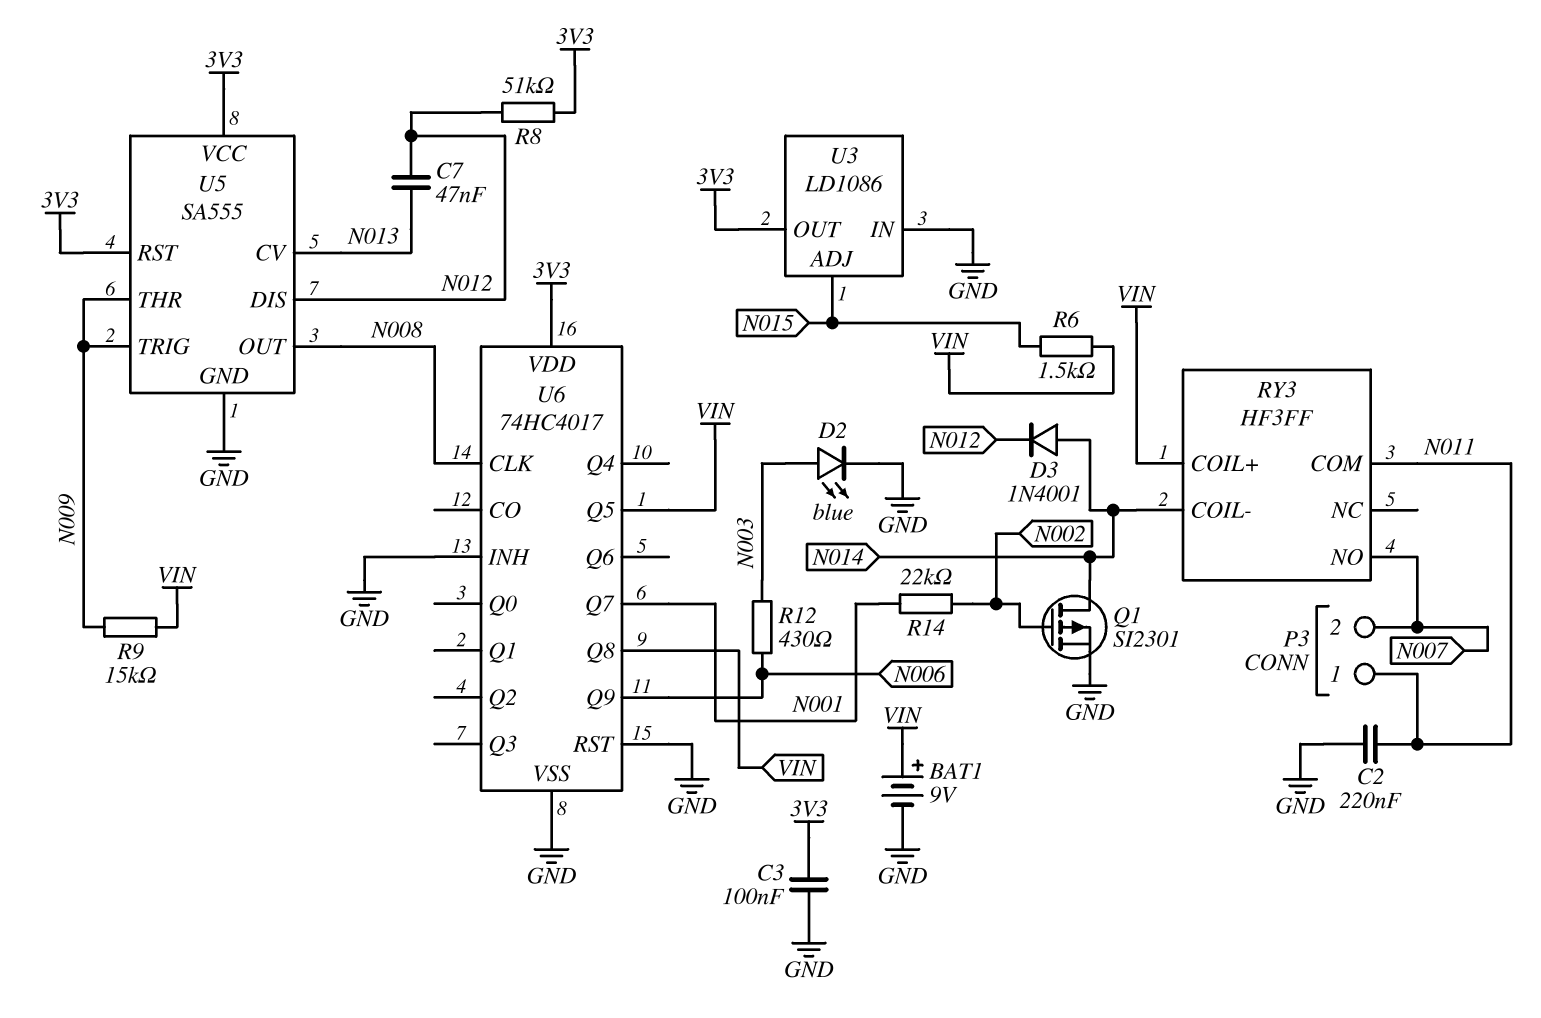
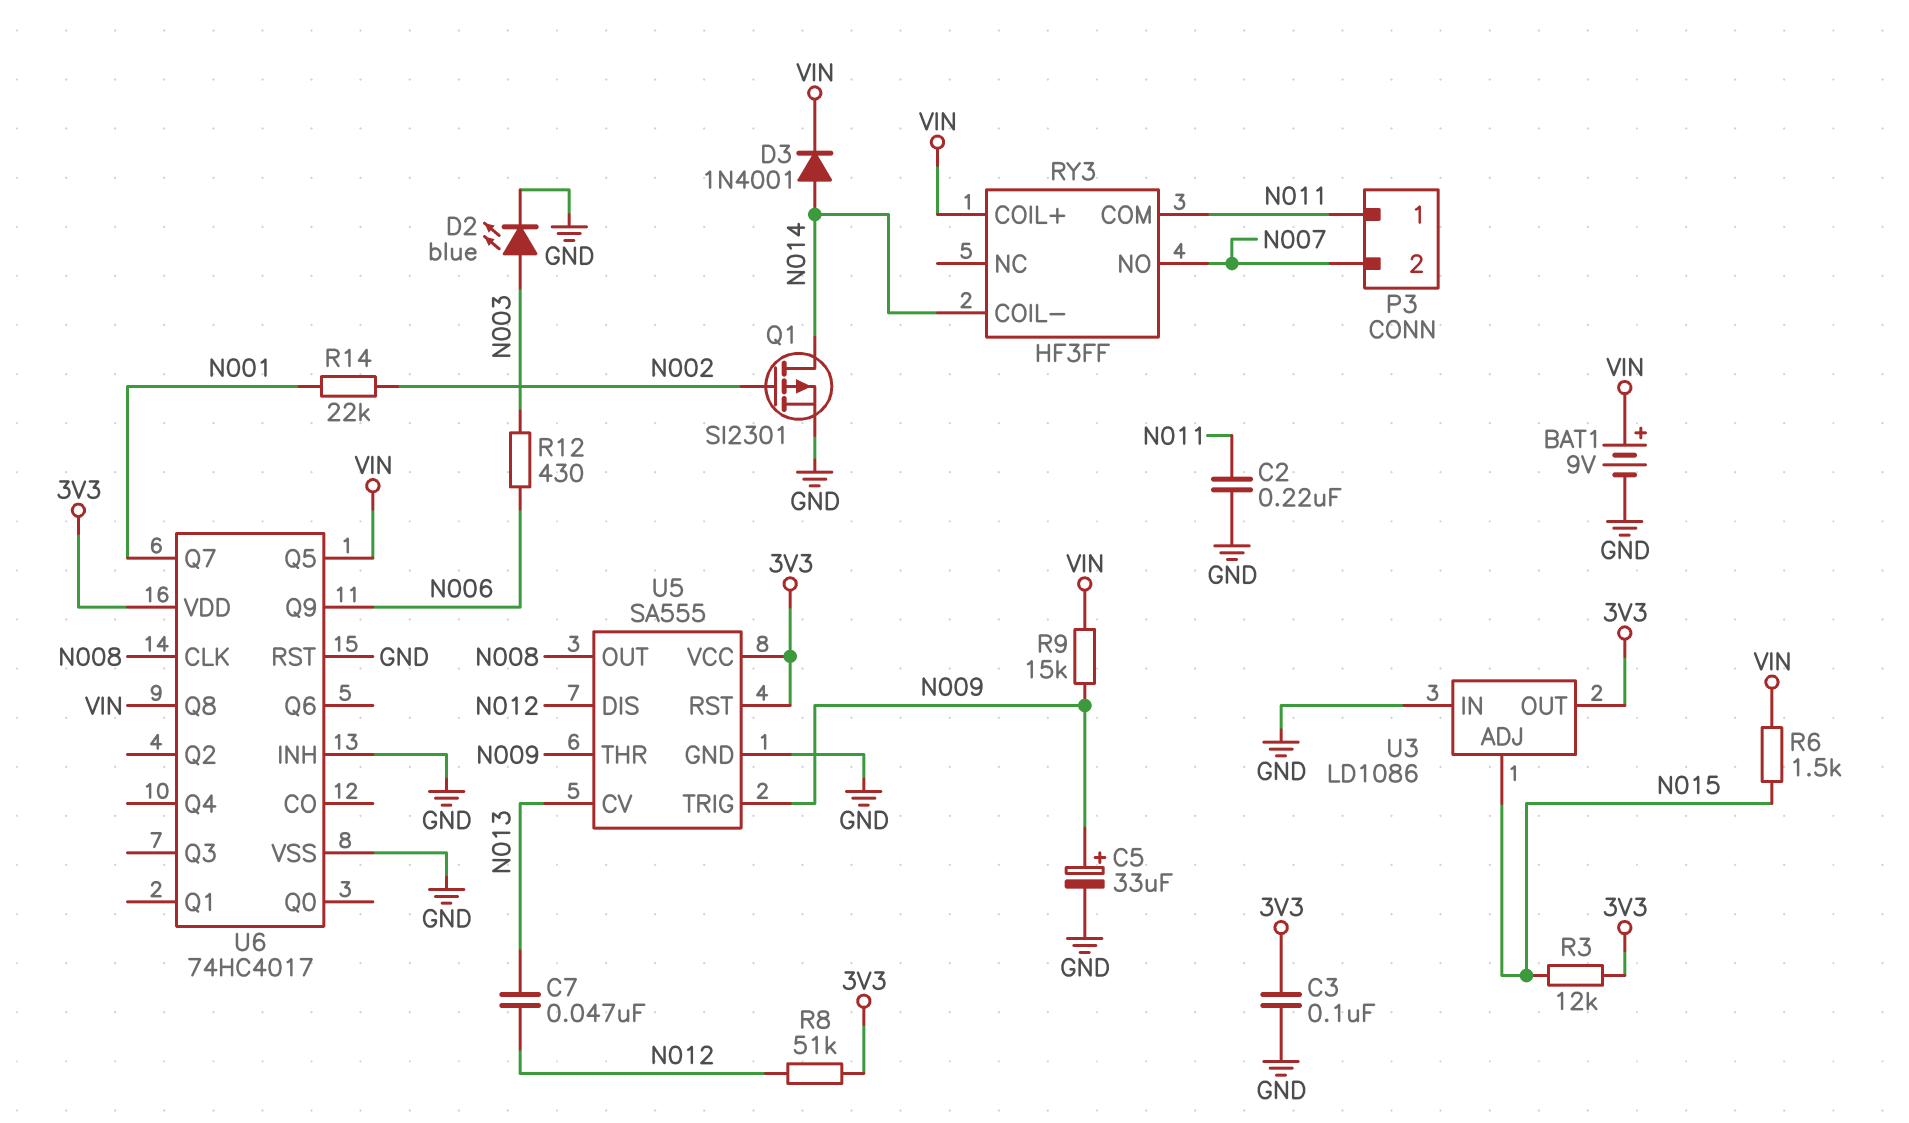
C5: none -> 33uF (plus N009, minus GND)
D3: diode 1N4001 (A N014, K N012) -> diode 1N4001 (A N014, K VIN)
R3: none -> 12k (3V3, N015)

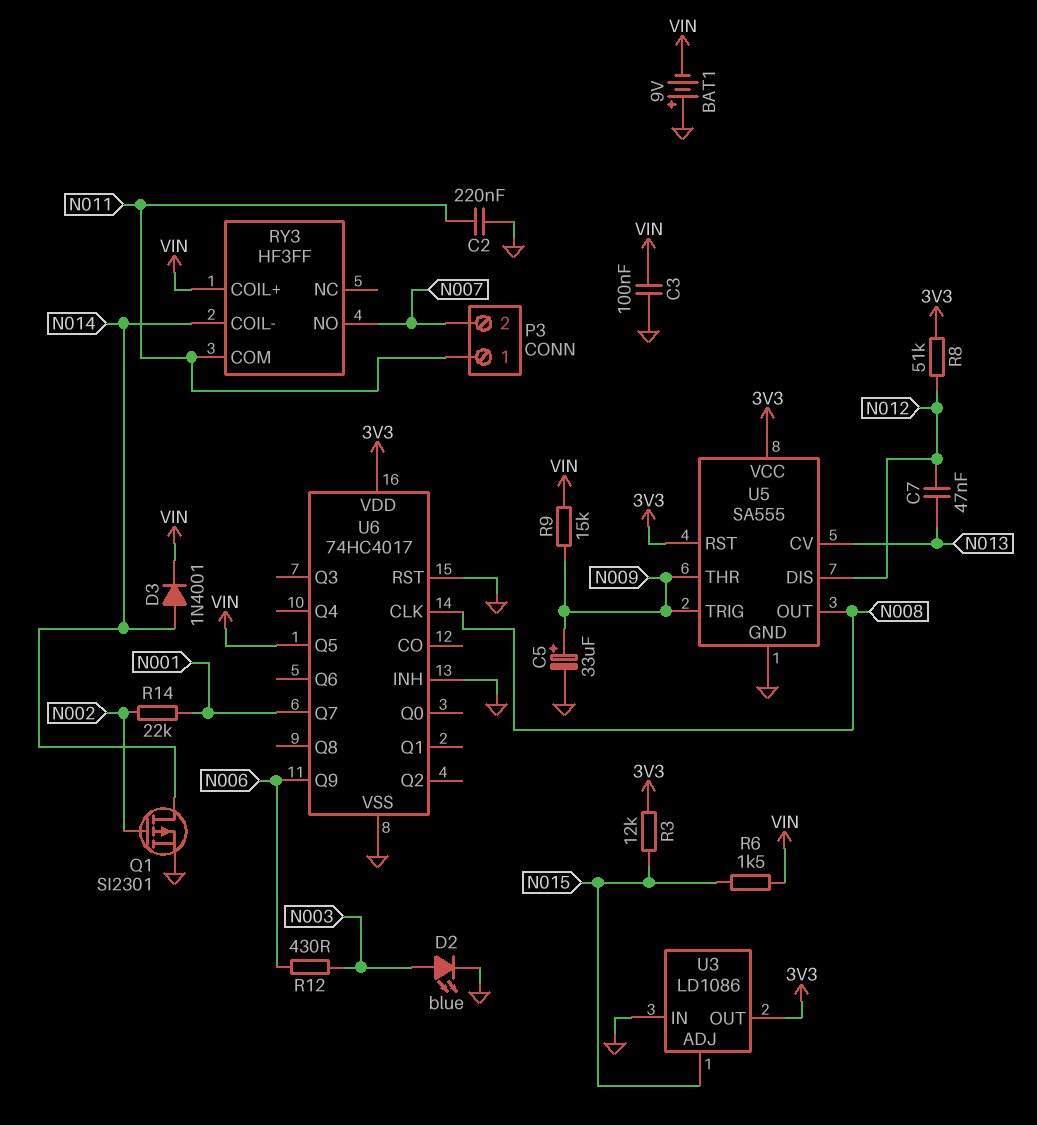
BAT1: 9V (plus VIN, minus GND) -> 9V (plus GND, minus VIN)
C3: 100nF (3V3, GND) -> 100nF (GND, VIN)
U6 pin Q8: VIN -> none

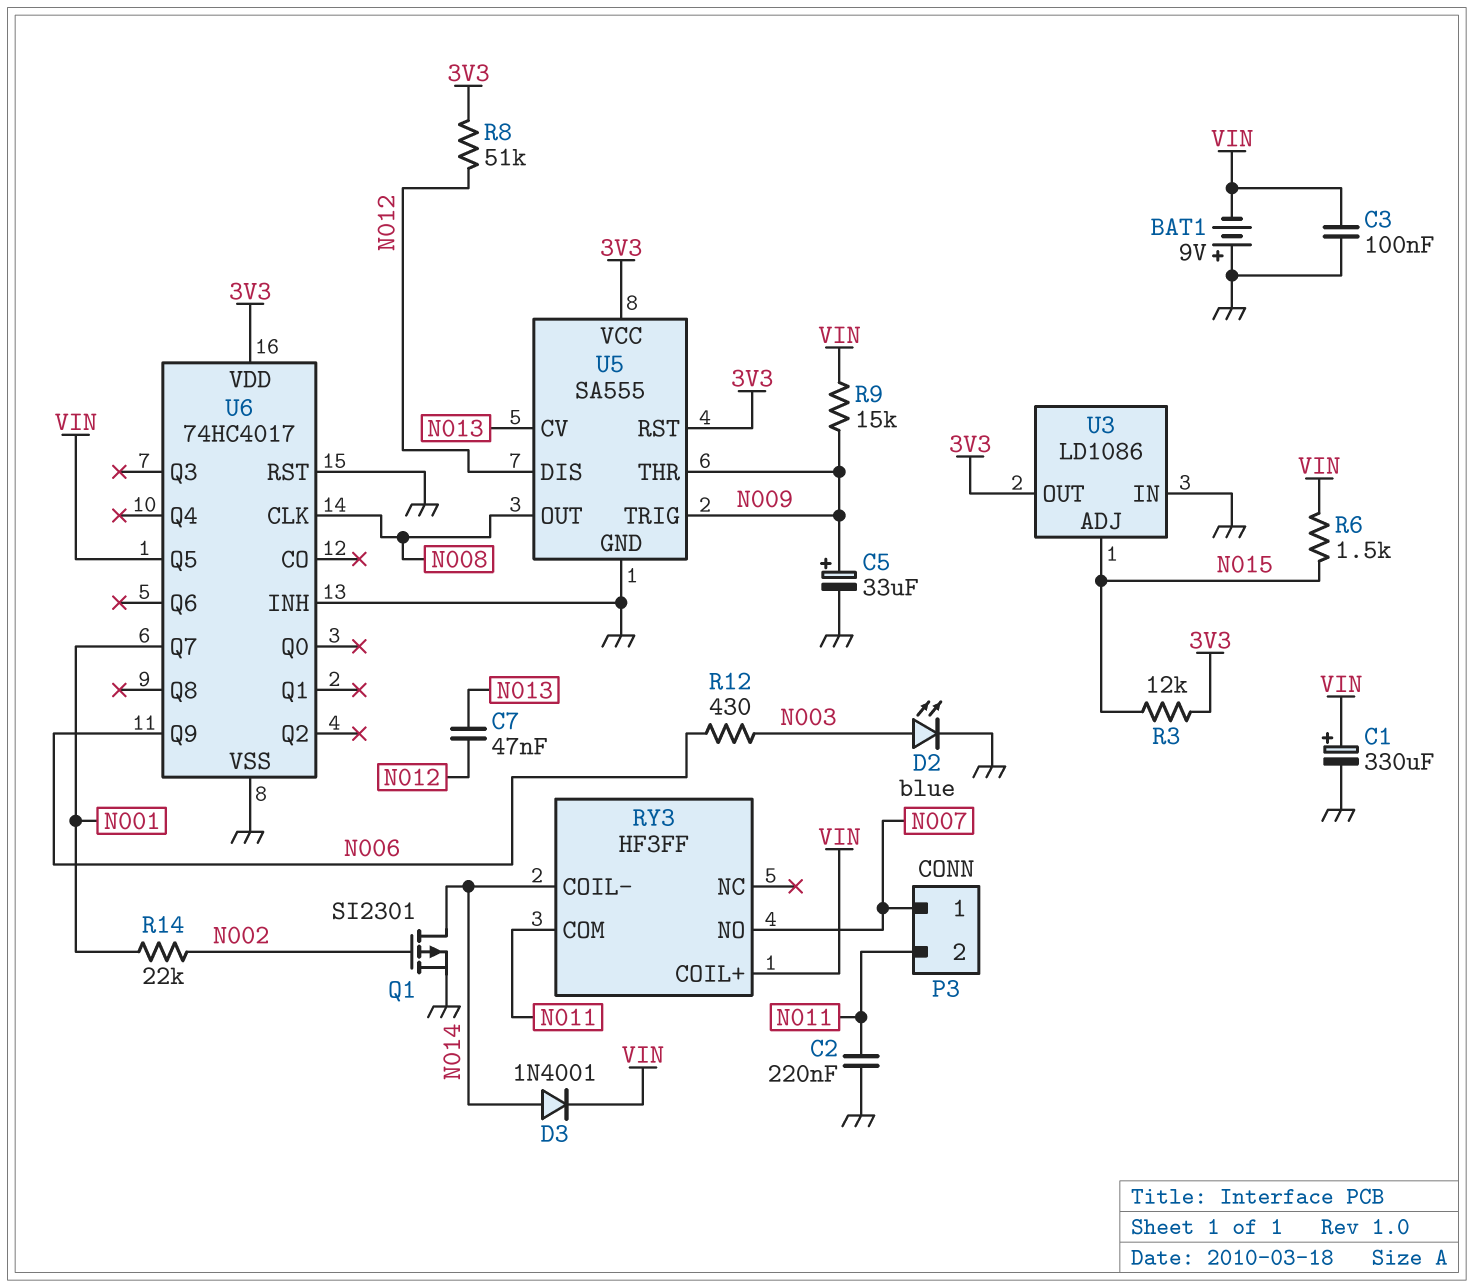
C1: none -> 330uF (plus VIN, minus GND)
P3 pin 1: N011 -> N007
P3 pin 2: N007 -> N011

